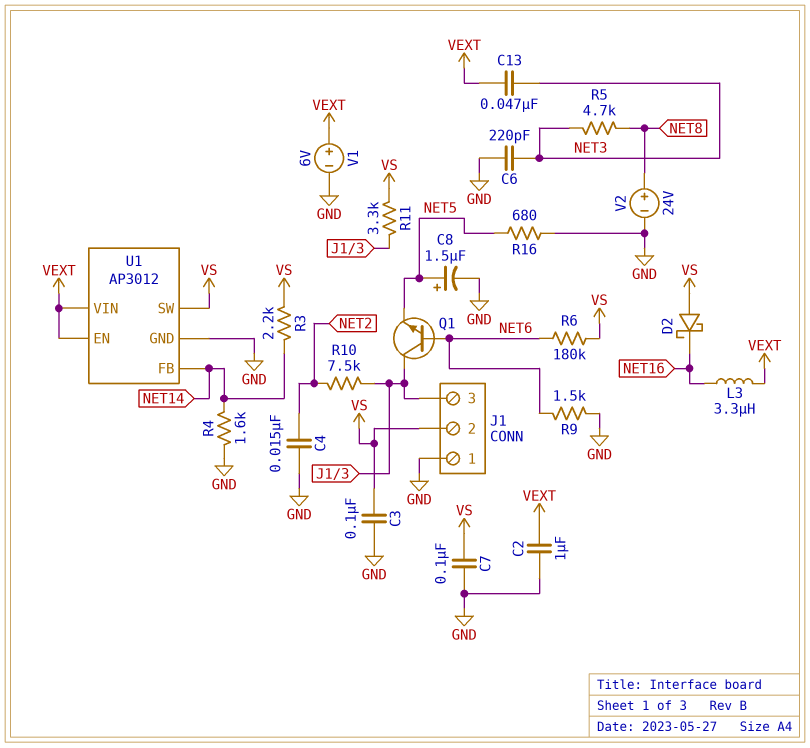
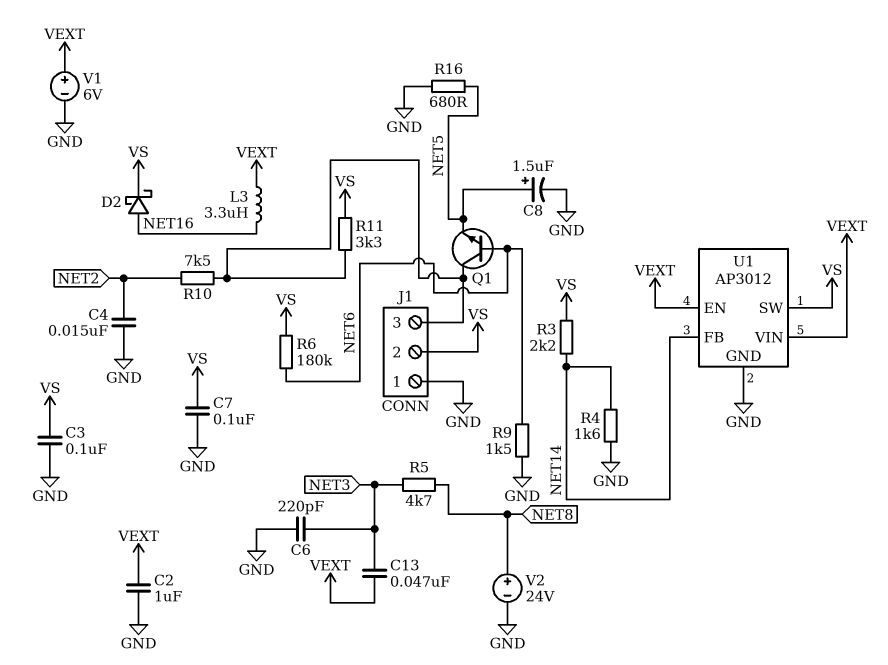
D2: schottky (A VS, K NET16) -> schottky (A NET16, K VS)

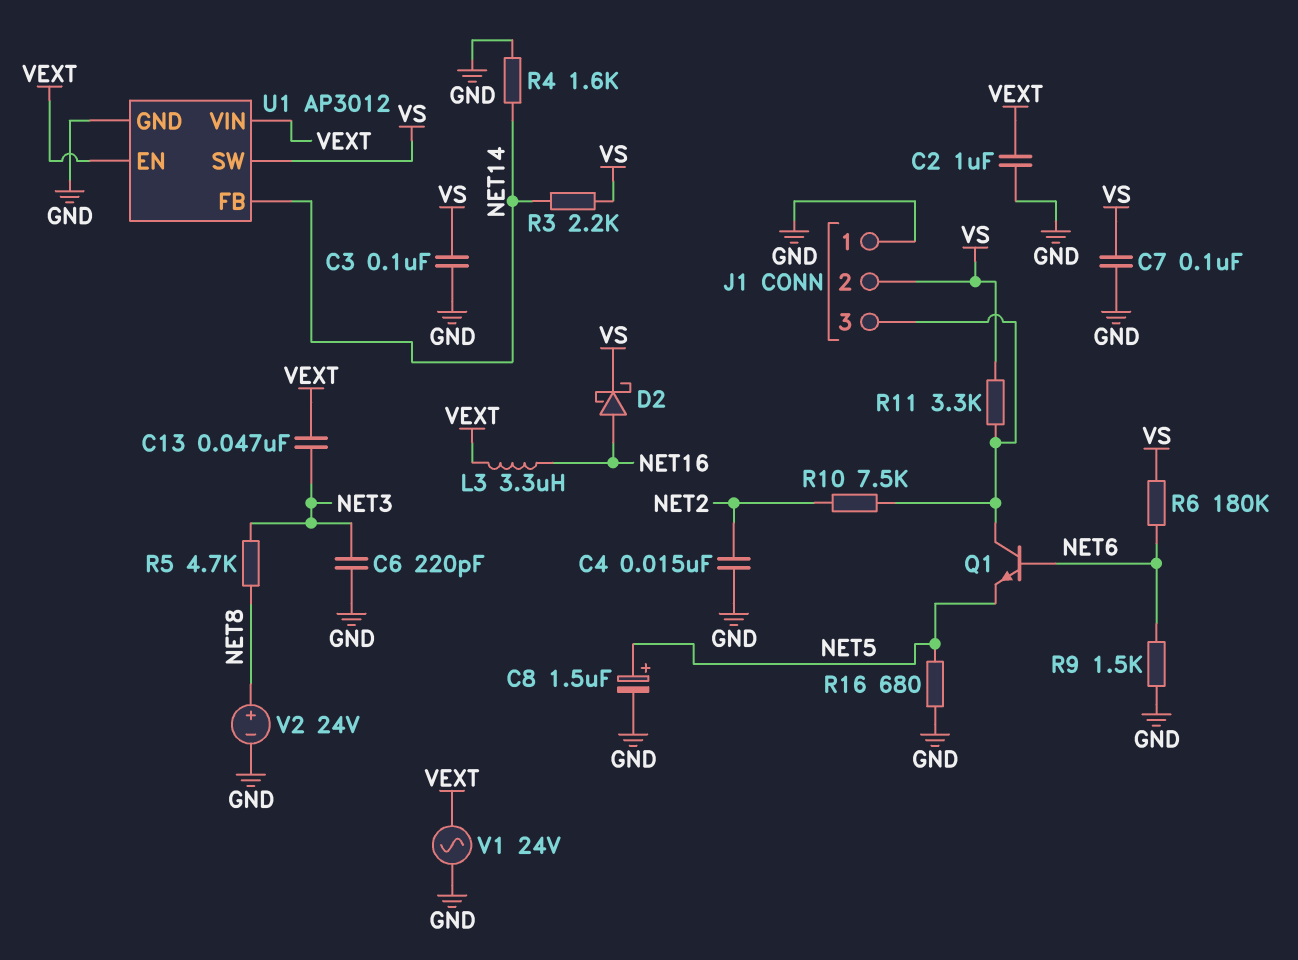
V1: 6V (plus VEXT, minus GND) -> AC 24V (GND, VEXT)

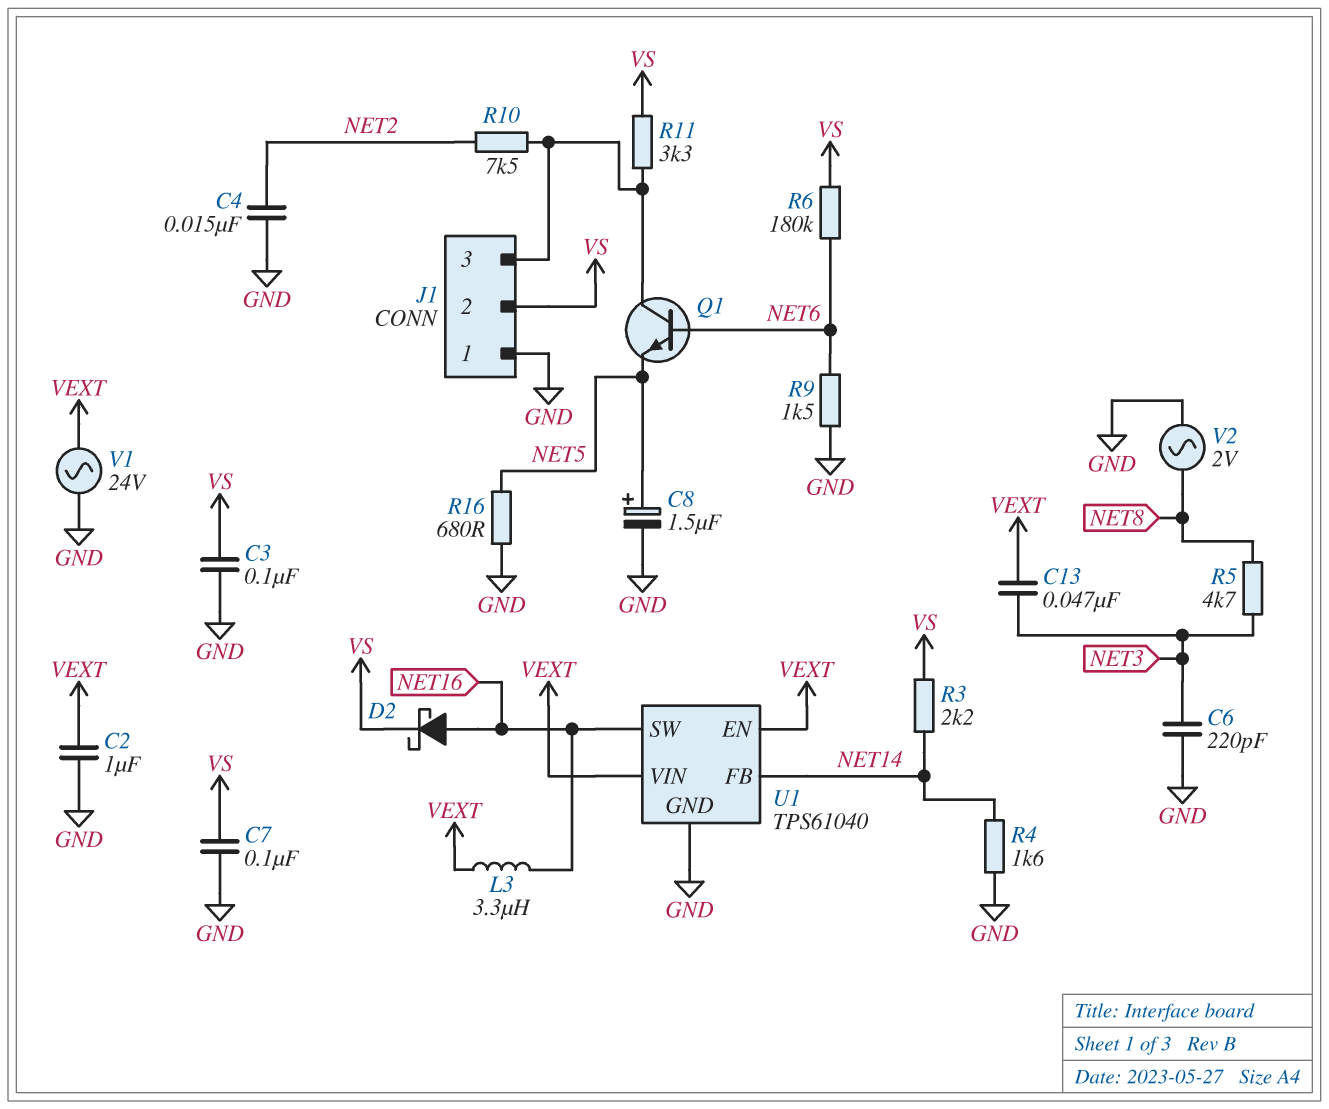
U1: AP3012 -> TPS61040
U1 pin SW: VS -> NET16
V2: 24V (plus NET8, minus GND) -> AC 2V (GND, NET8)

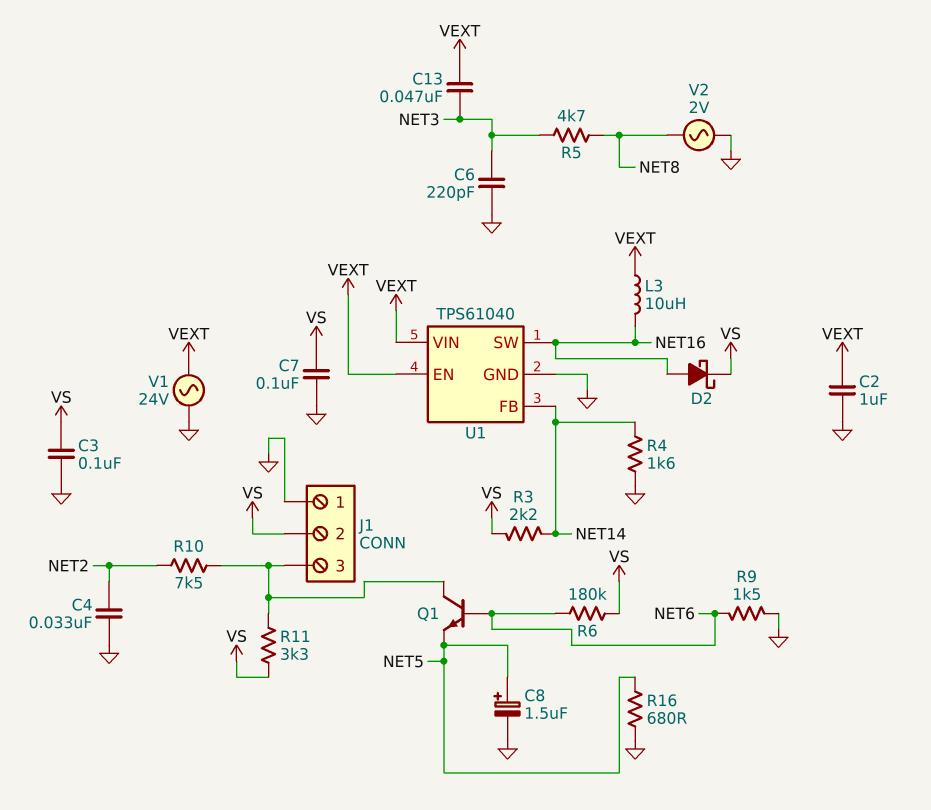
C4: 15nF (GND, NET2) -> 33nF (GND, NET2)
L3: 3.3uH (NET16, VEXT) -> 10uH (NET16, VEXT)

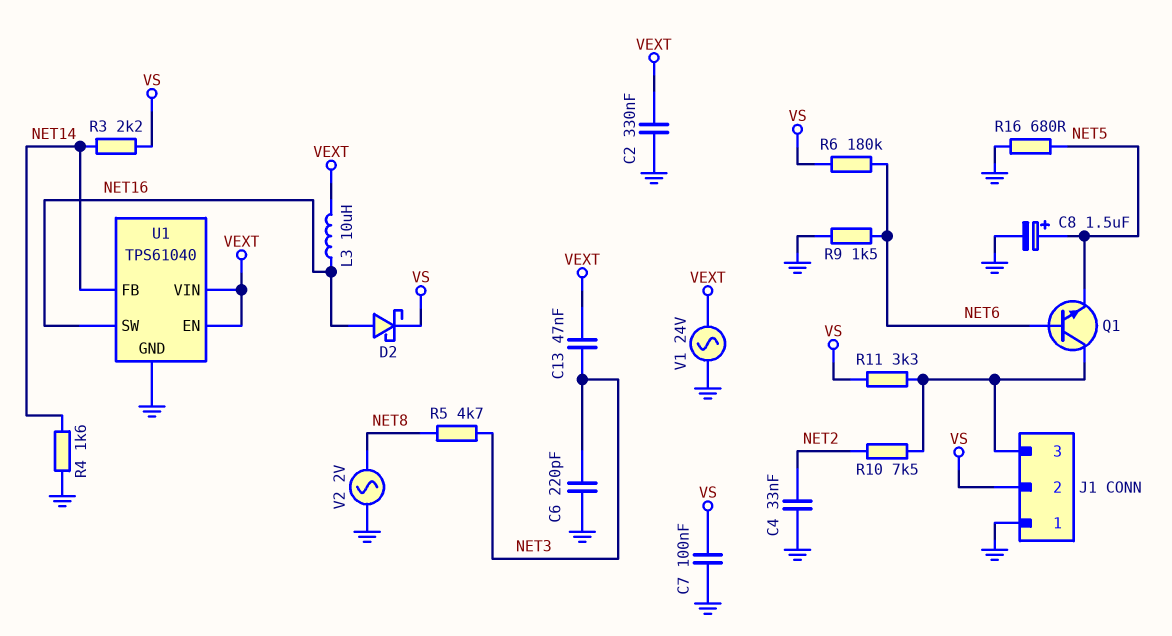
C2: 1uF (GND, VEXT) -> 330nF (GND, VEXT)
C3: 100nF (GND, VS) -> none

